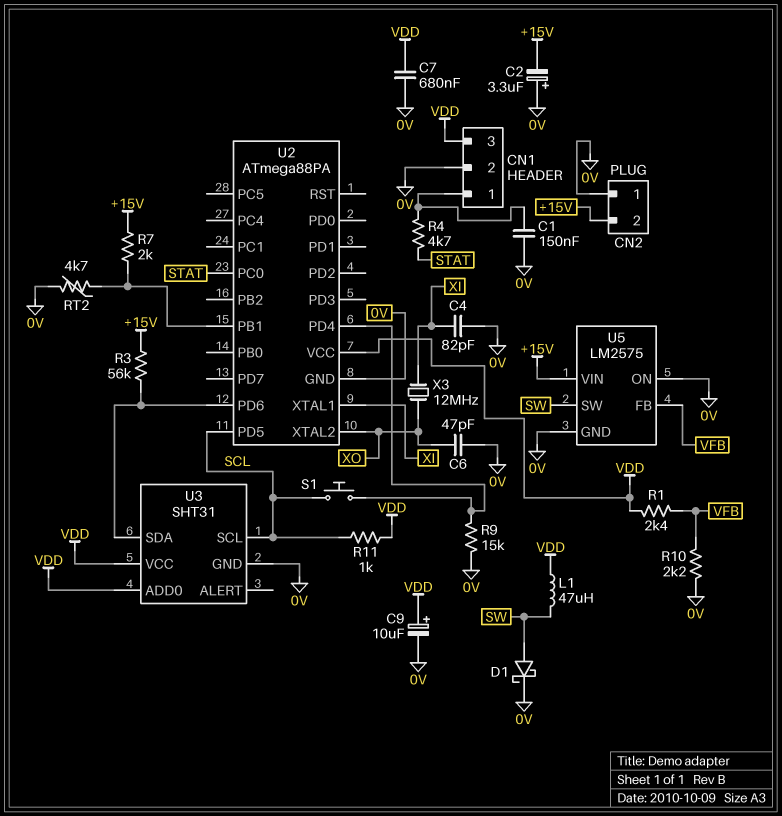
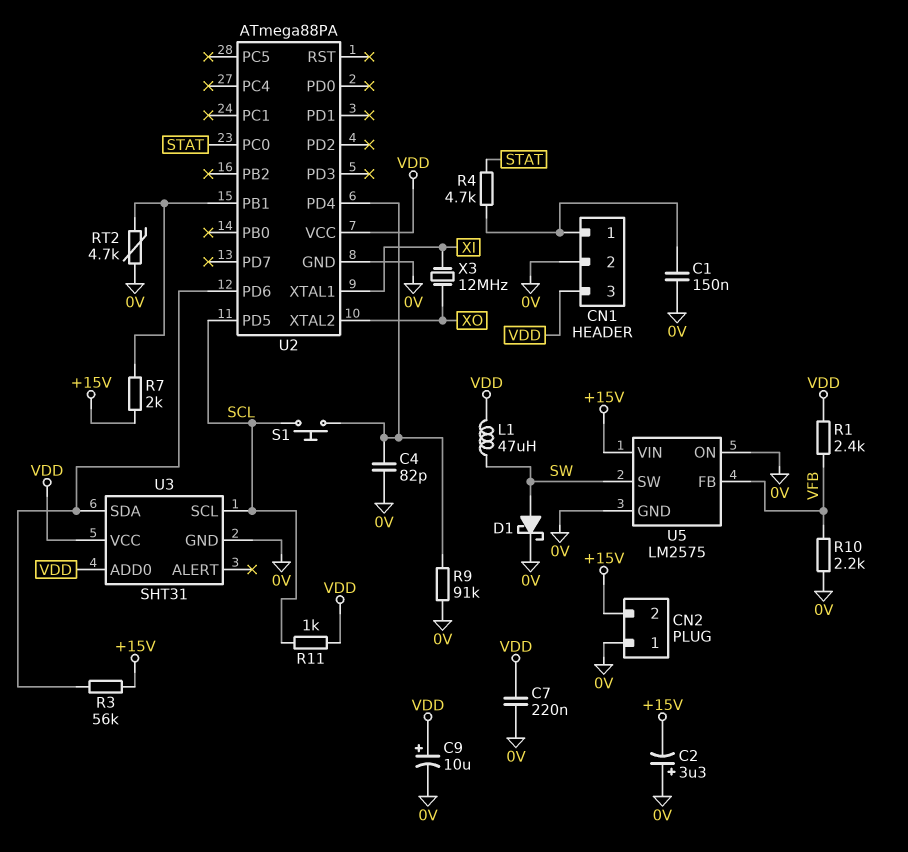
C4: 82pF (0V, XI) -> 82pF (0V, U2/PD4)
C6: 47pF (0V, XO) -> none
C7: 680nF (0V, VDD) -> 220nF (0V, VDD)
R9: 15k (0V, U2/PD4) -> 91k (0V, U2/PD4)

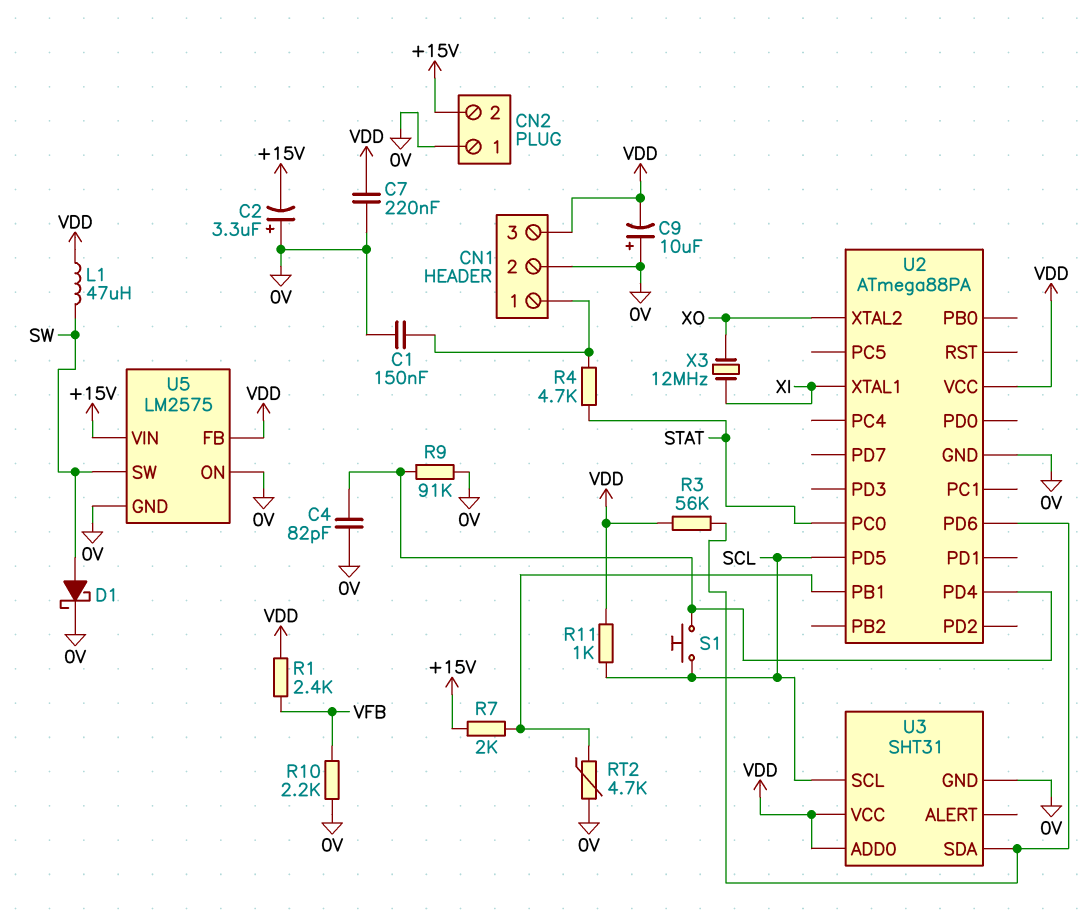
C9: 10uF (plus VDD, minus 0V) -> 10uF (plus 0V, minus VDD)
R3: 56k (+15V, U2/PD6) -> 56k (U2/PD6, VDD)
U5 pin FB: VFB -> VDD

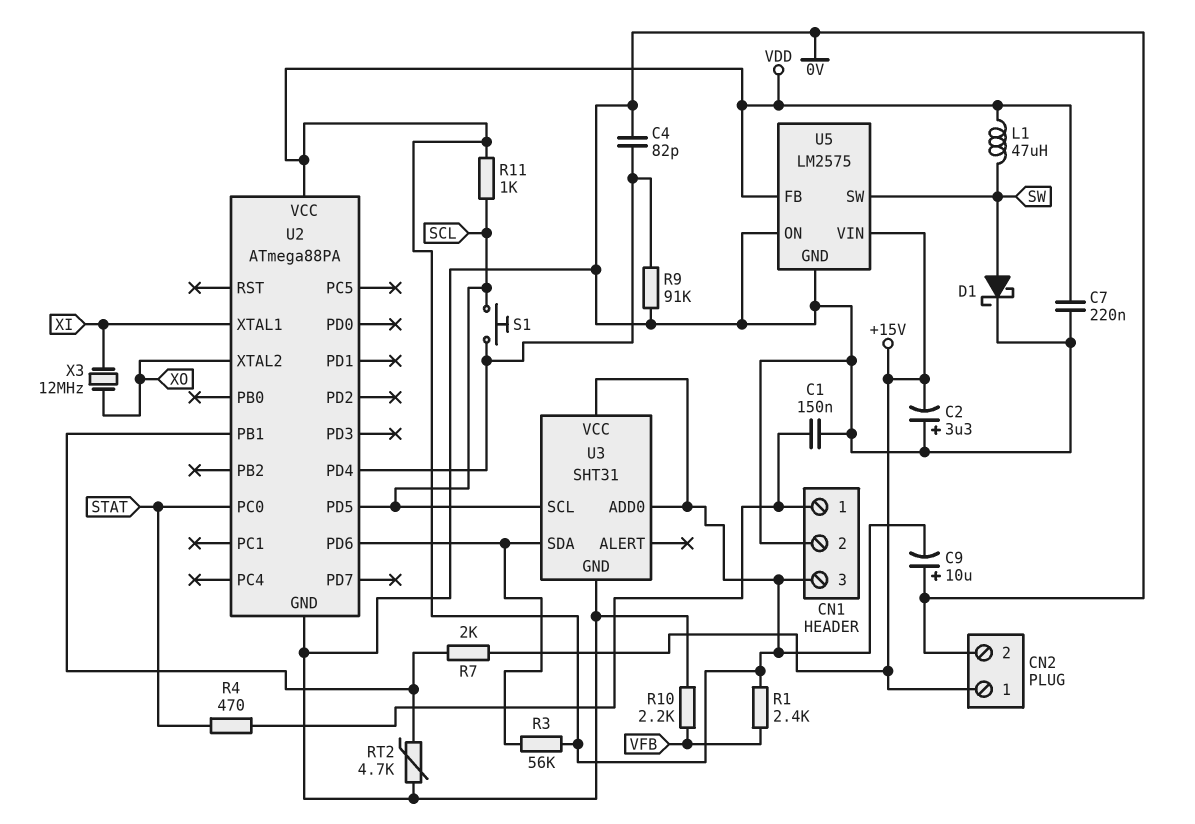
CN2 pin 1: 0V -> +15V
CN2 pin 2: +15V -> 0V
R4: 4.7k (CN1/1, STAT) -> 470 (CN1/1, STAT)

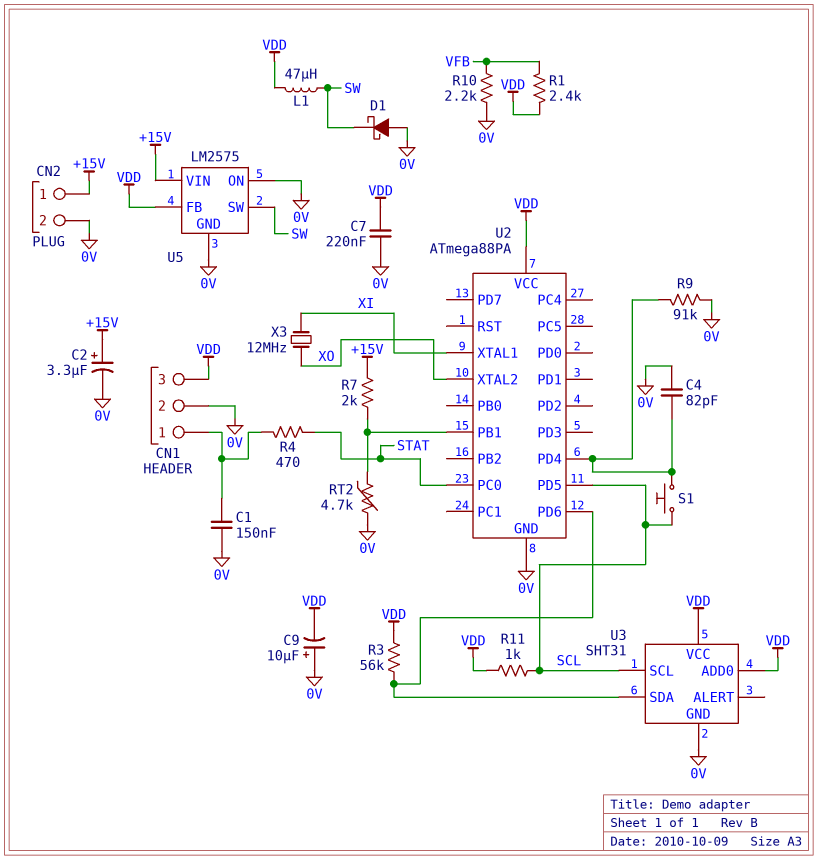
C2: 3.3uF (plus 0V, minus +15V) -> 3.3uF (plus +15V, minus 0V)
D1: schottky (A SW, K 0V) -> schottky (A 0V, K SW)

